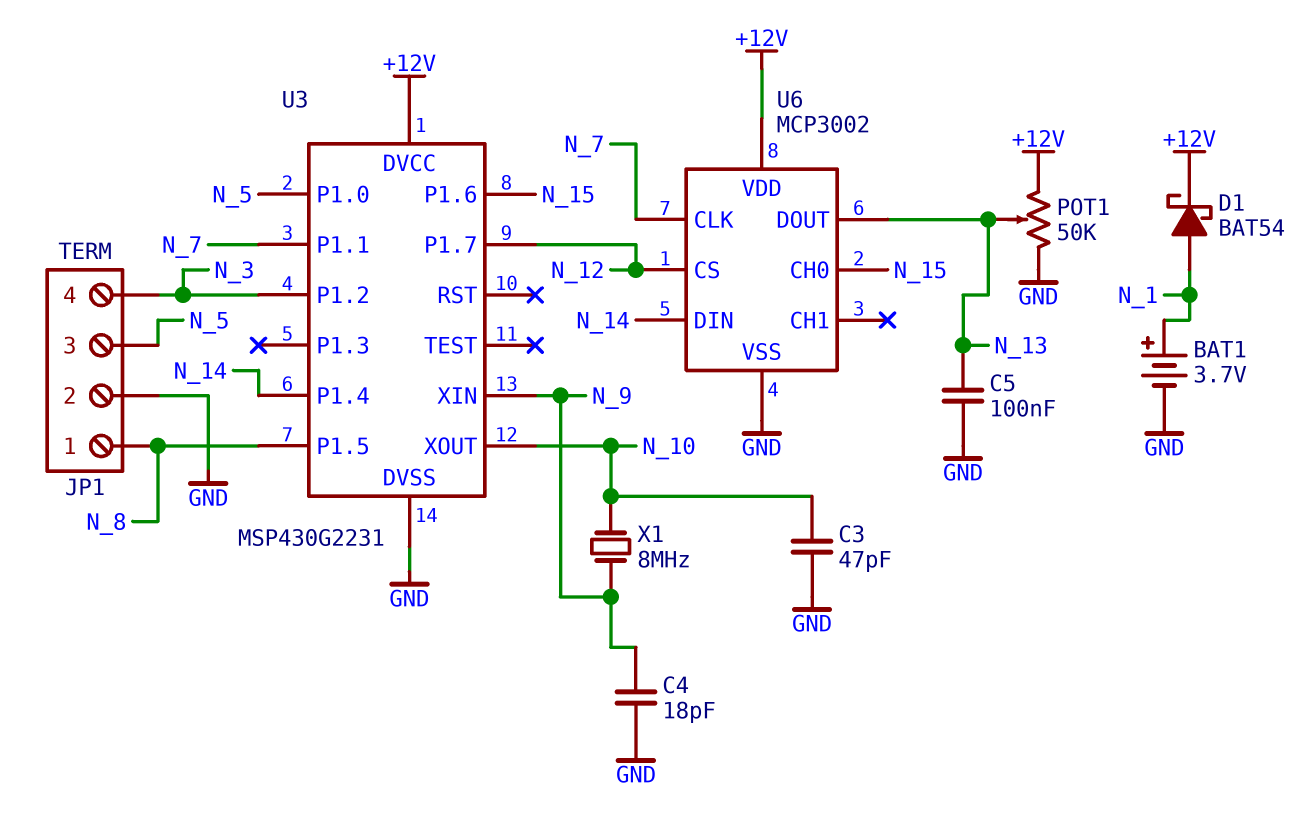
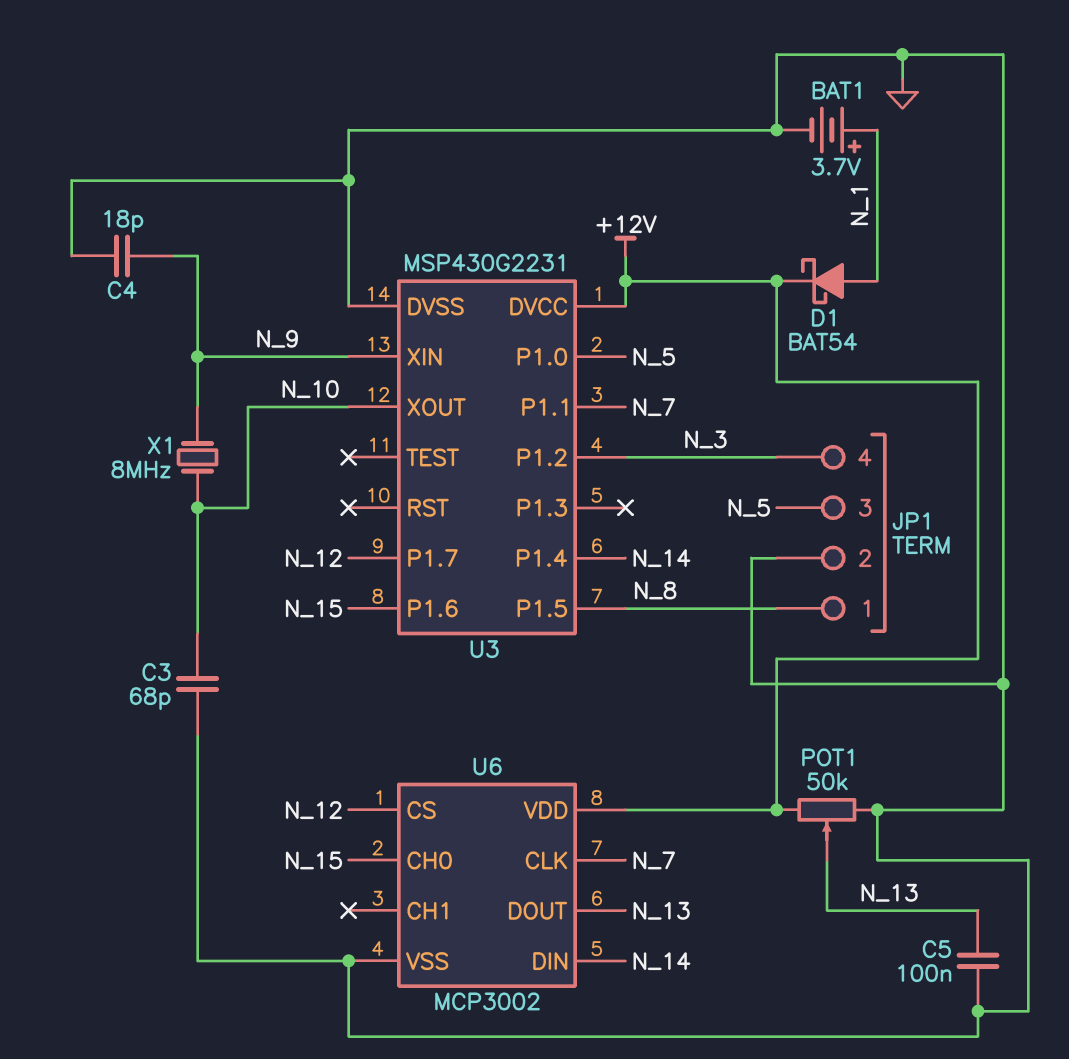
C3: 47pF (GND, N_10) -> 68pF (GND, N_10)

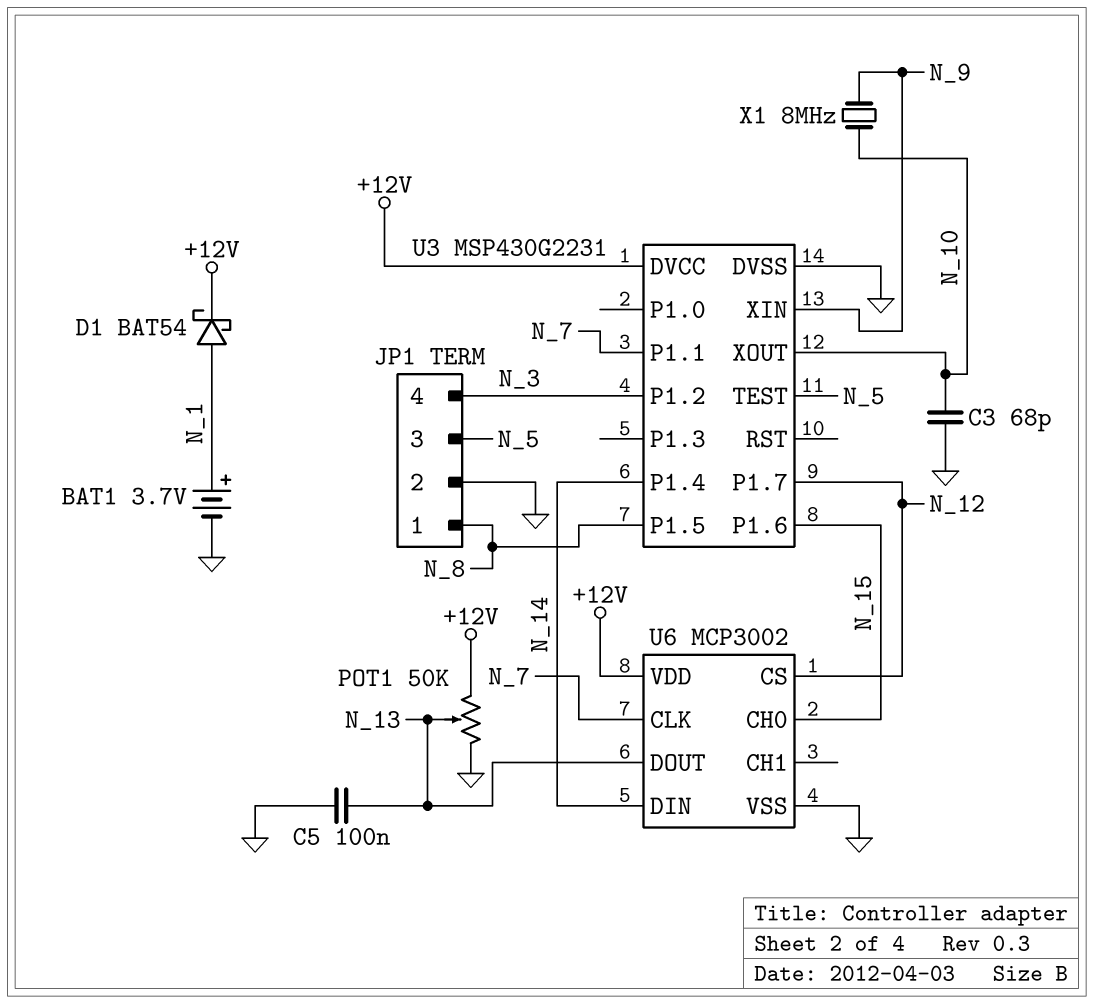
C4: 18pF (GND, N_9) -> none
U3 pin P1.0: N_5 -> none
U3 pin TEST: none -> N_5

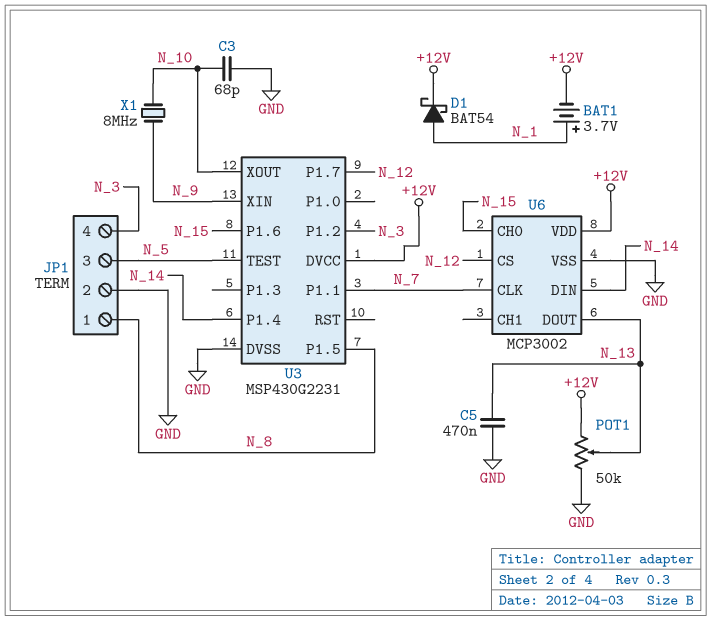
BAT1: 3.7V (plus N_1, minus GND) -> 3.7V (plus N_1, minus +12V)
C5: 100nF (GND, N_13) -> 470nF (GND, N_13)

